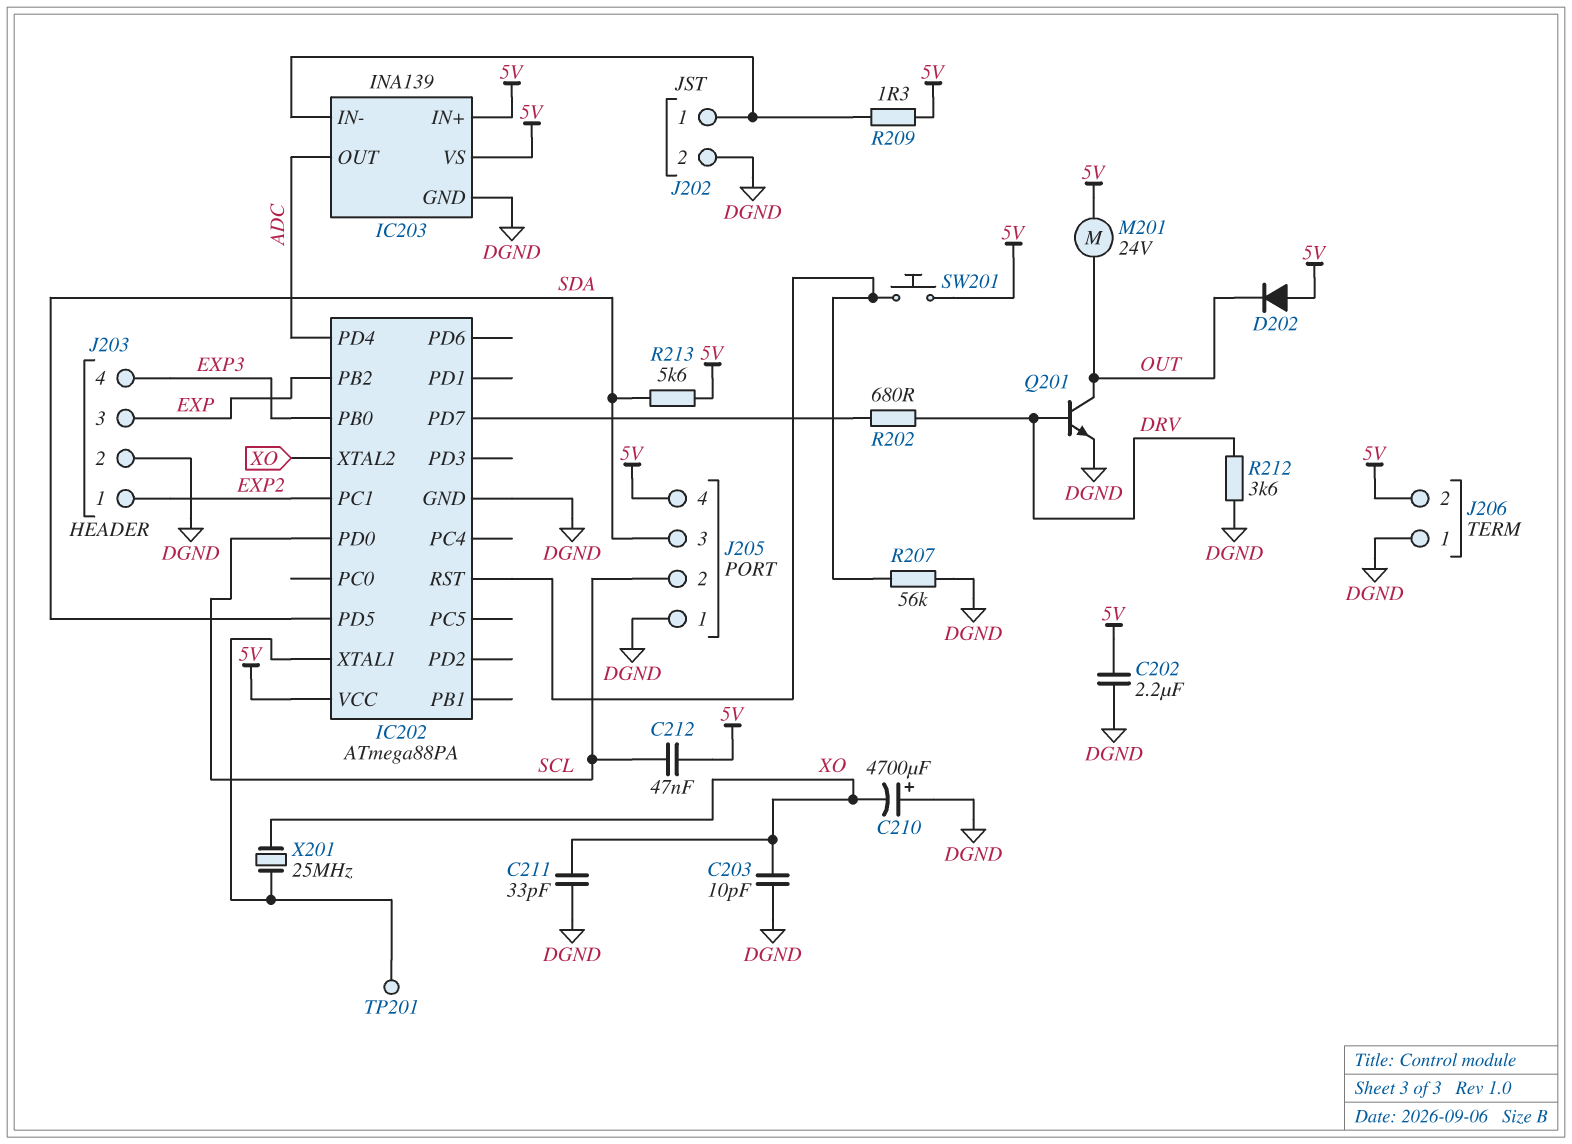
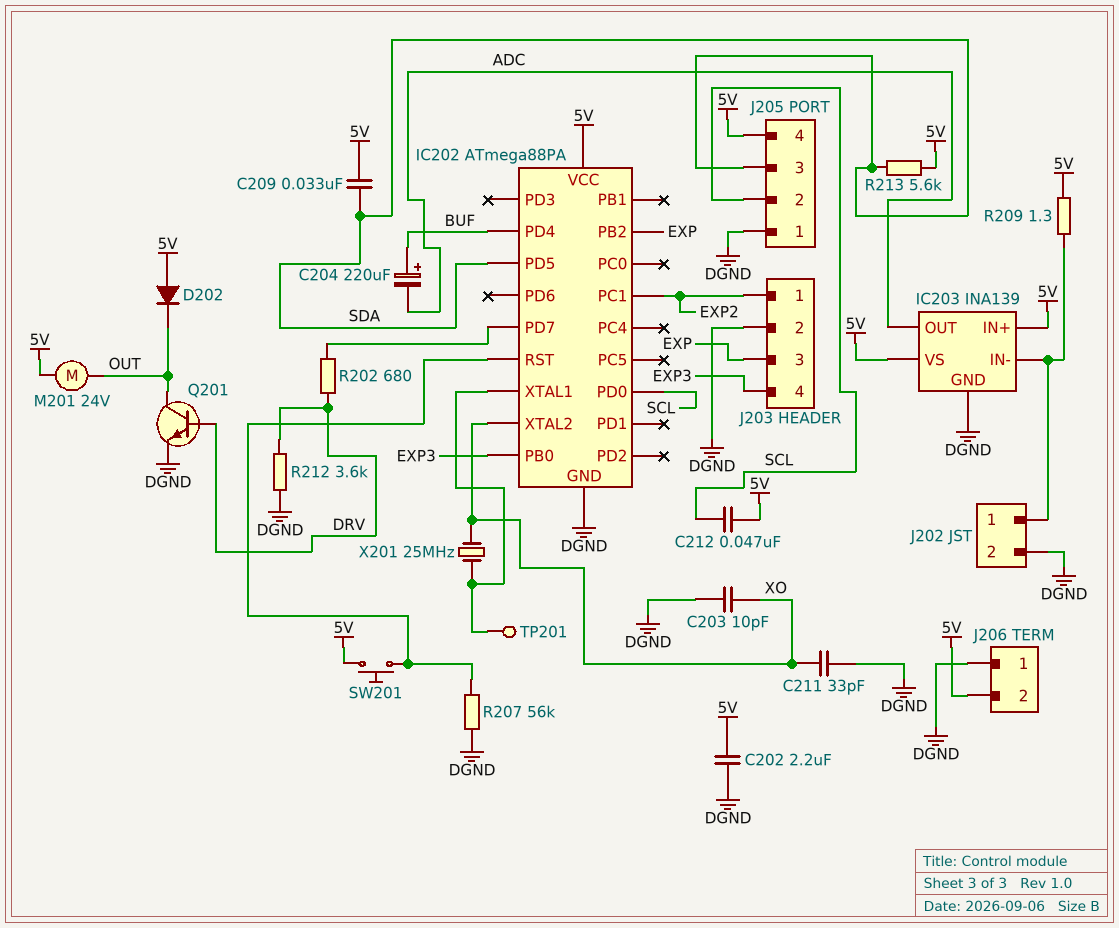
C204: none -> 220uF (plus BUF, minus ADC)
C209: none -> 33nF (5V, SDA)
C210: 4700uF (plus DGND, minus XO) -> none
IC202 pin PD4: ADC -> BUF

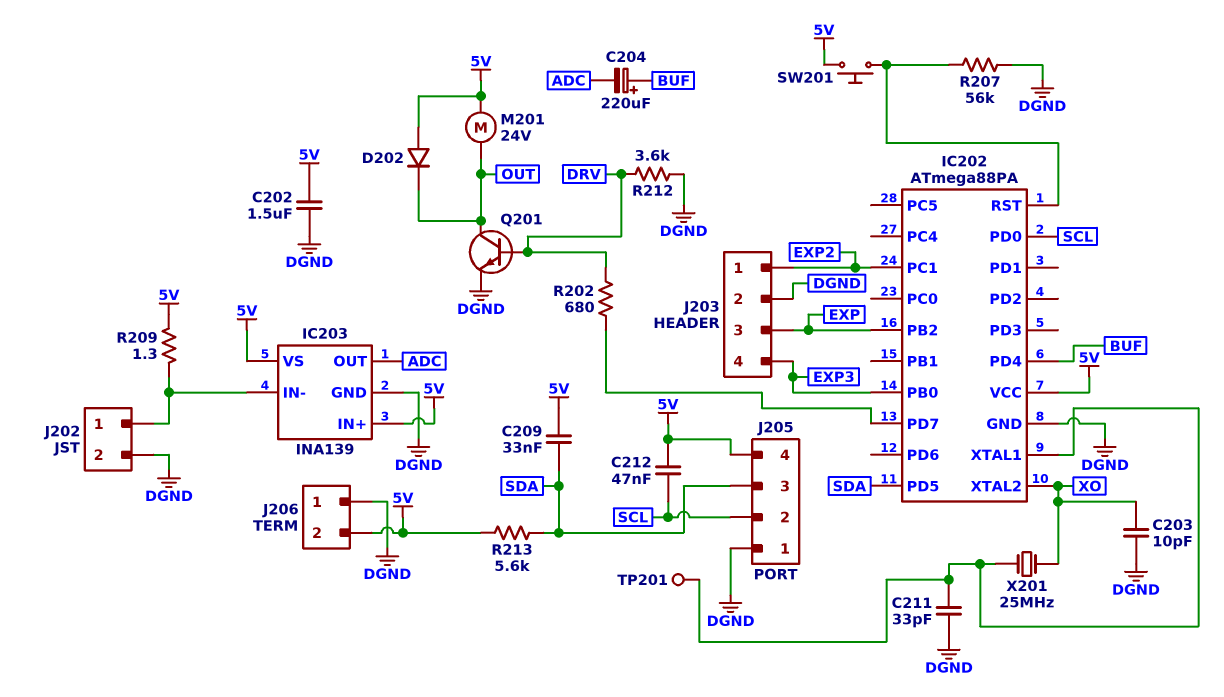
C202: 2.2uF (5V, DGND) -> 1.5uF (5V, DGND)
C211: 33pF (DGND, XO) -> 33pF (DGND, IC202/XTAL1)

